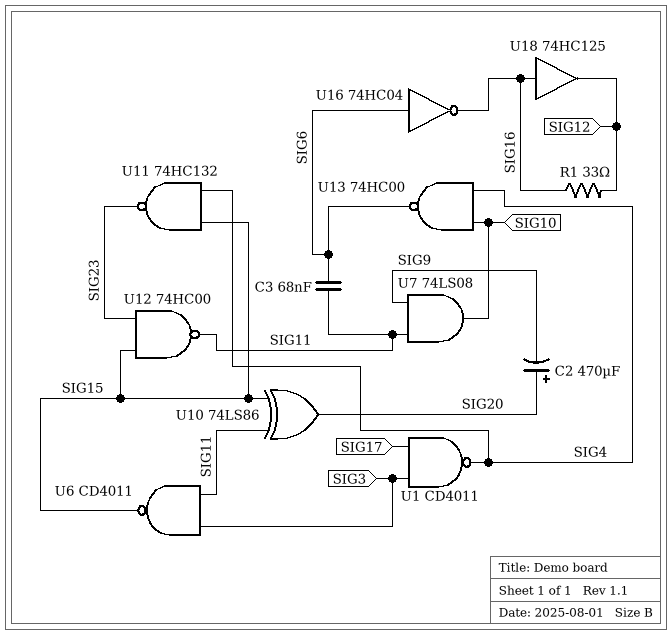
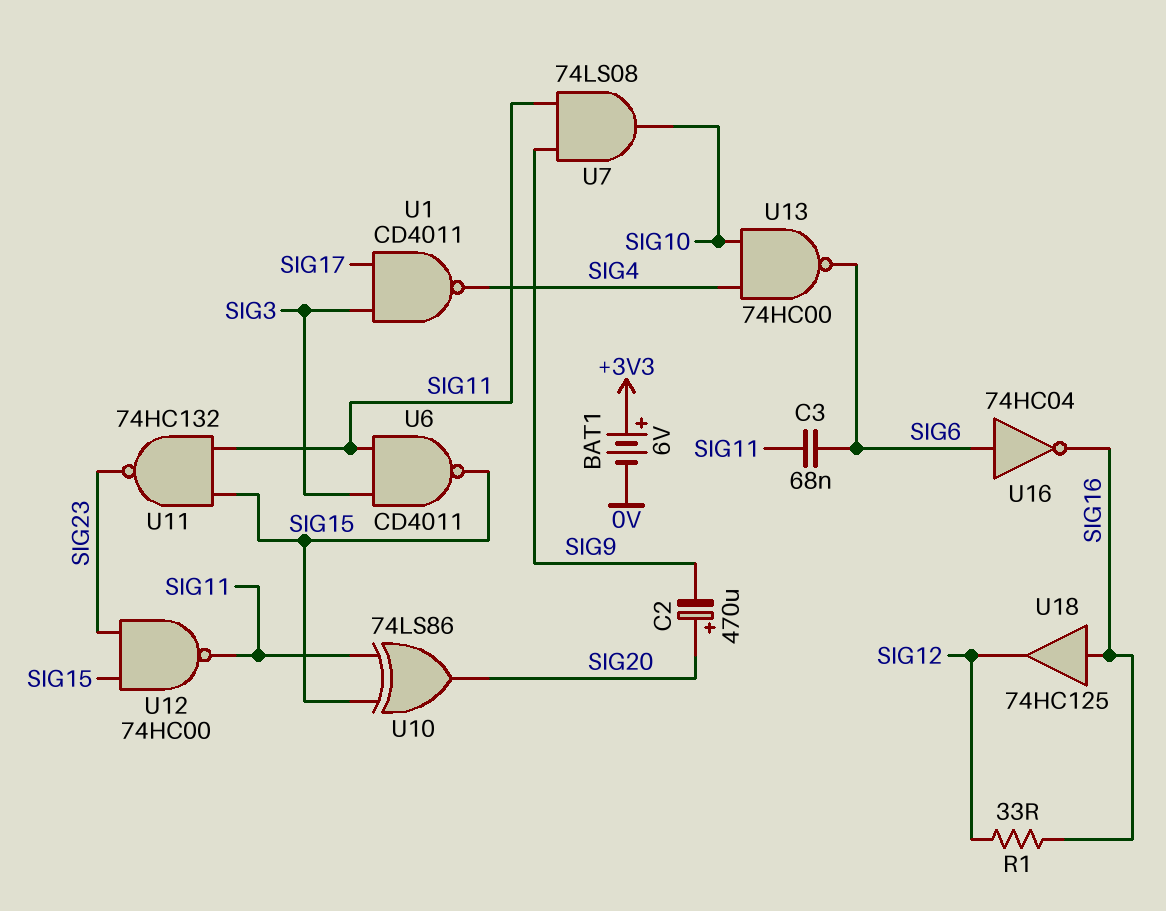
BAT1: none -> 6V (plus +3V3, minus 0V)
U11: NAND 74HC132 (in SIG4, in SIG15, out SIG23) -> NAND 74HC132 (in SIG11, in SIG15, out SIG23)

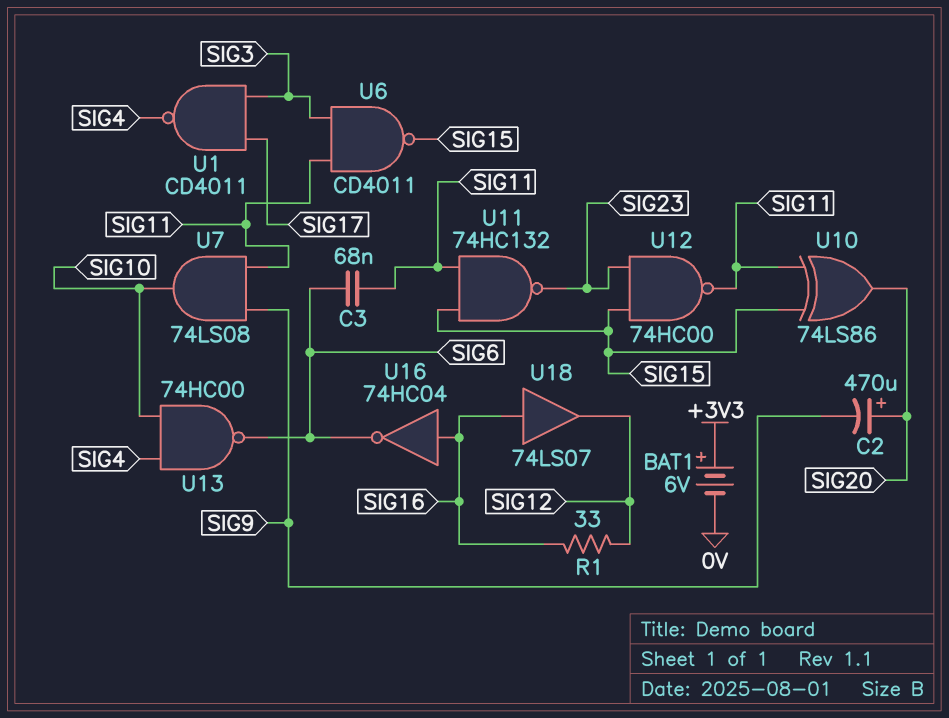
U16: NOT 74HC04 (in SIG6, out SIG16) -> NOT 74HC04 (in SIG16, out SIG6)
U18: buffer 74HC125 (in SIG16, out SIG12) -> buffer 74LS07 (in SIG16, out SIG12)

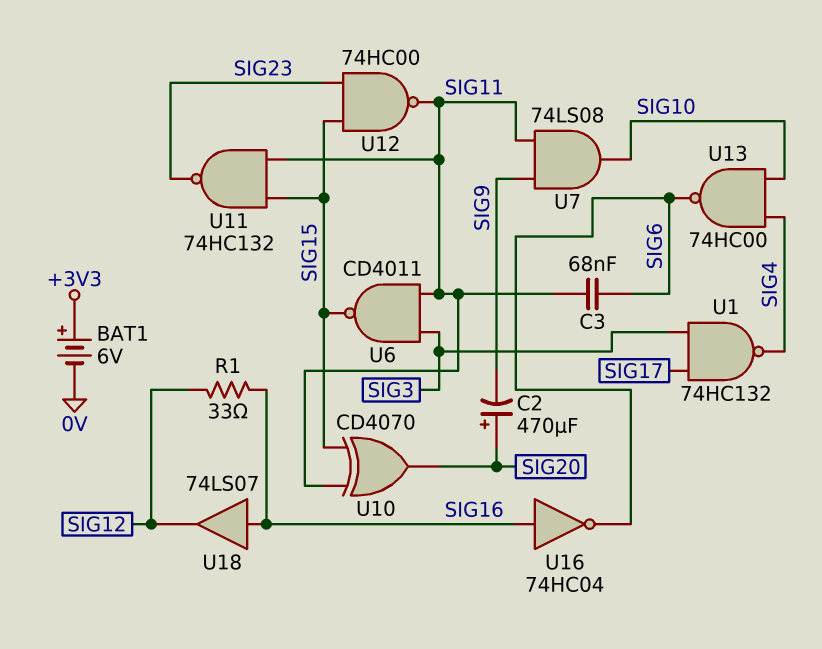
U1: NAND CD4011 (in SIG3, in SIG17, out SIG4) -> NAND 74HC132 (in SIG3, in SIG17, out SIG4)
U10: XOR 74LS86 (in SIG11, in SIG15, out SIG20) -> XOR CD4070 (in SIG11, in SIG15, out SIG20)

